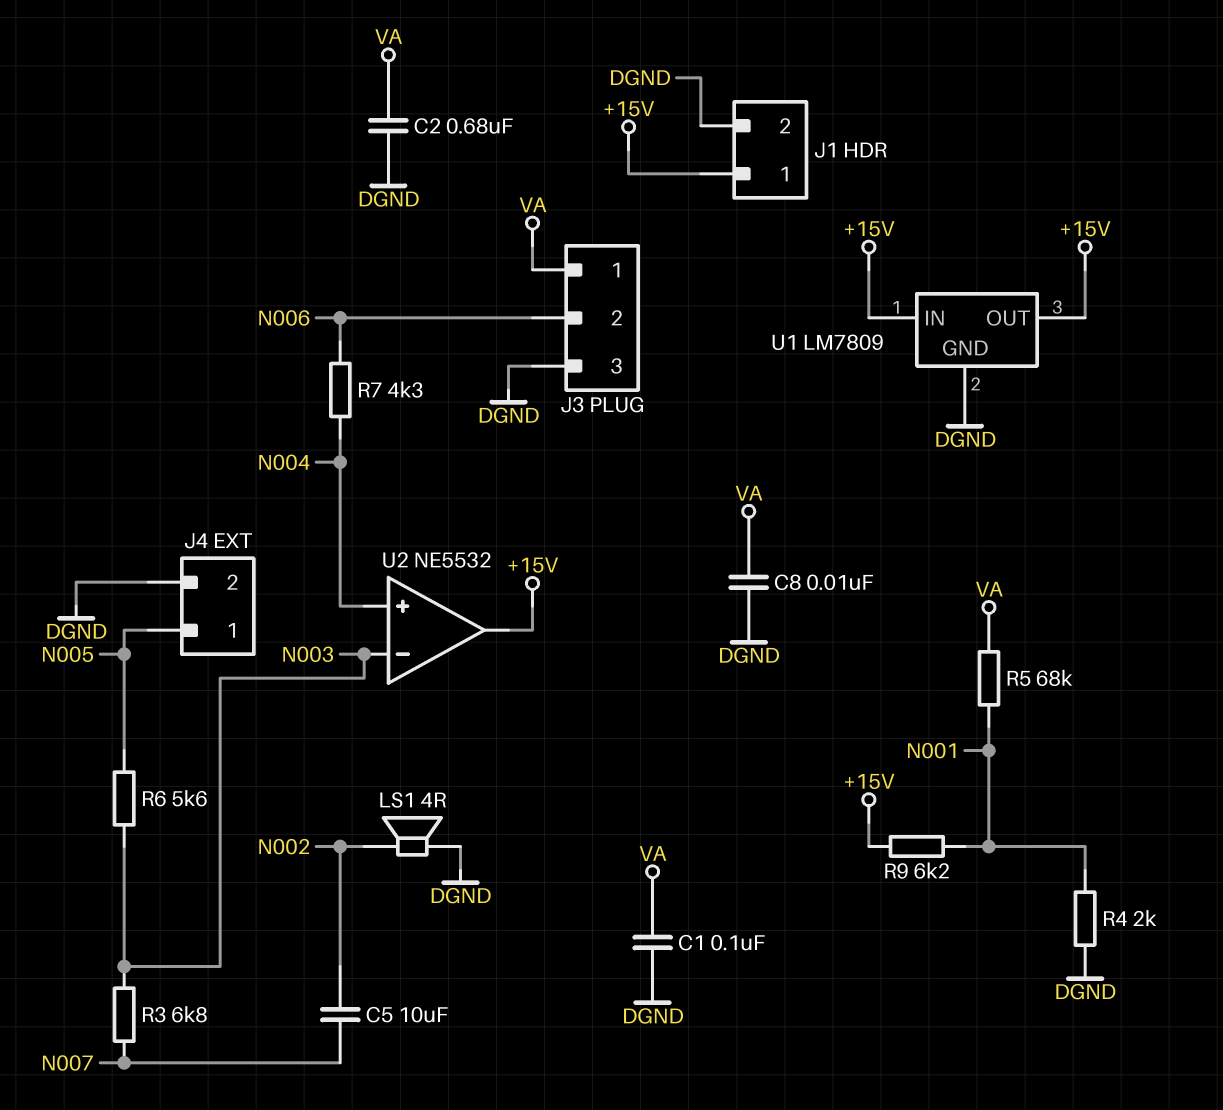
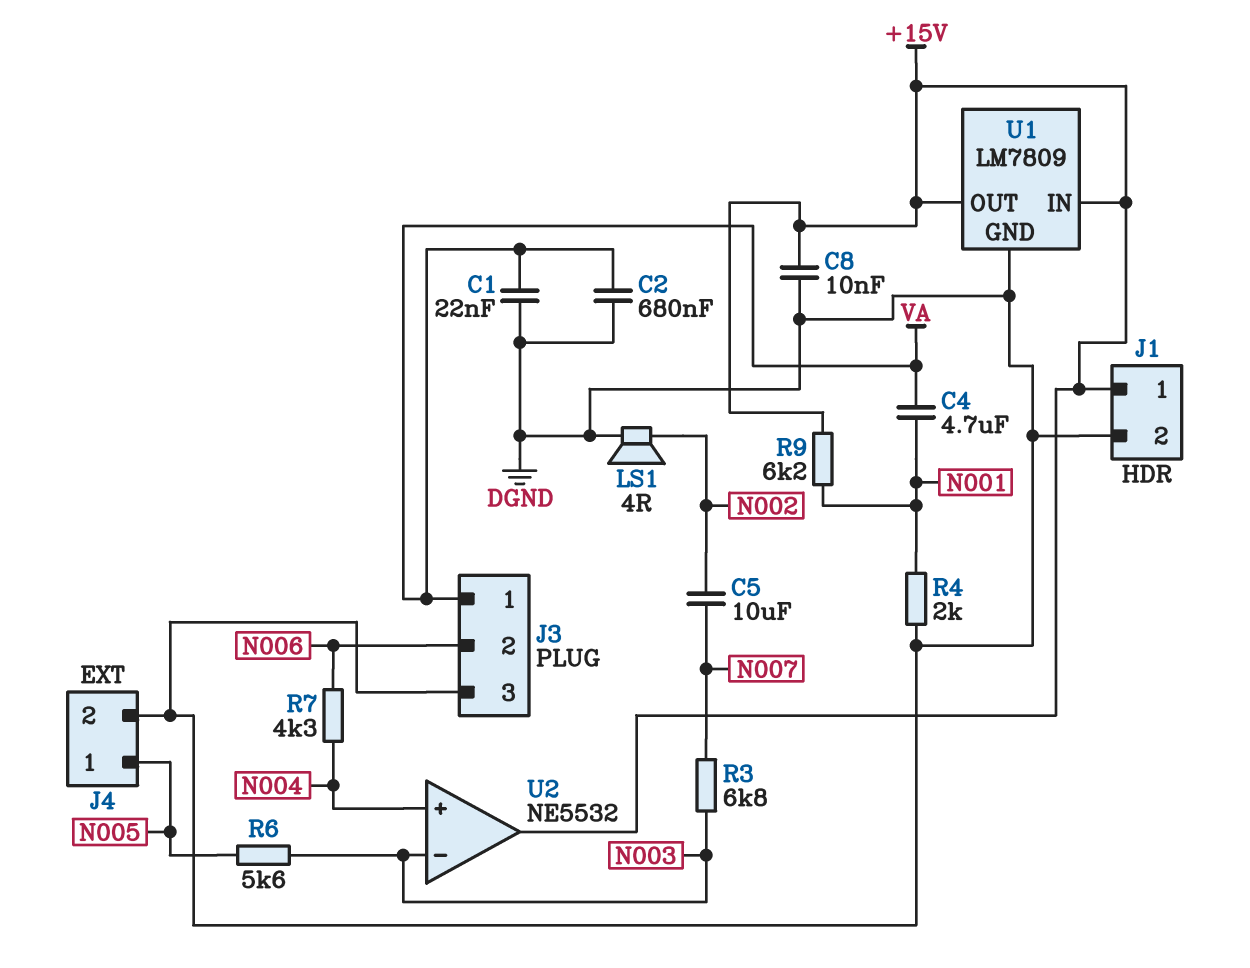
C1: 100nF (DGND, VA) -> 22nF (DGND, VA)
C4: none -> 4.7uF (N001, VA)
C8: 10nF (DGND, VA) -> 10nF (+15V, DGND)
R5: 68k (N001, VA) -> none

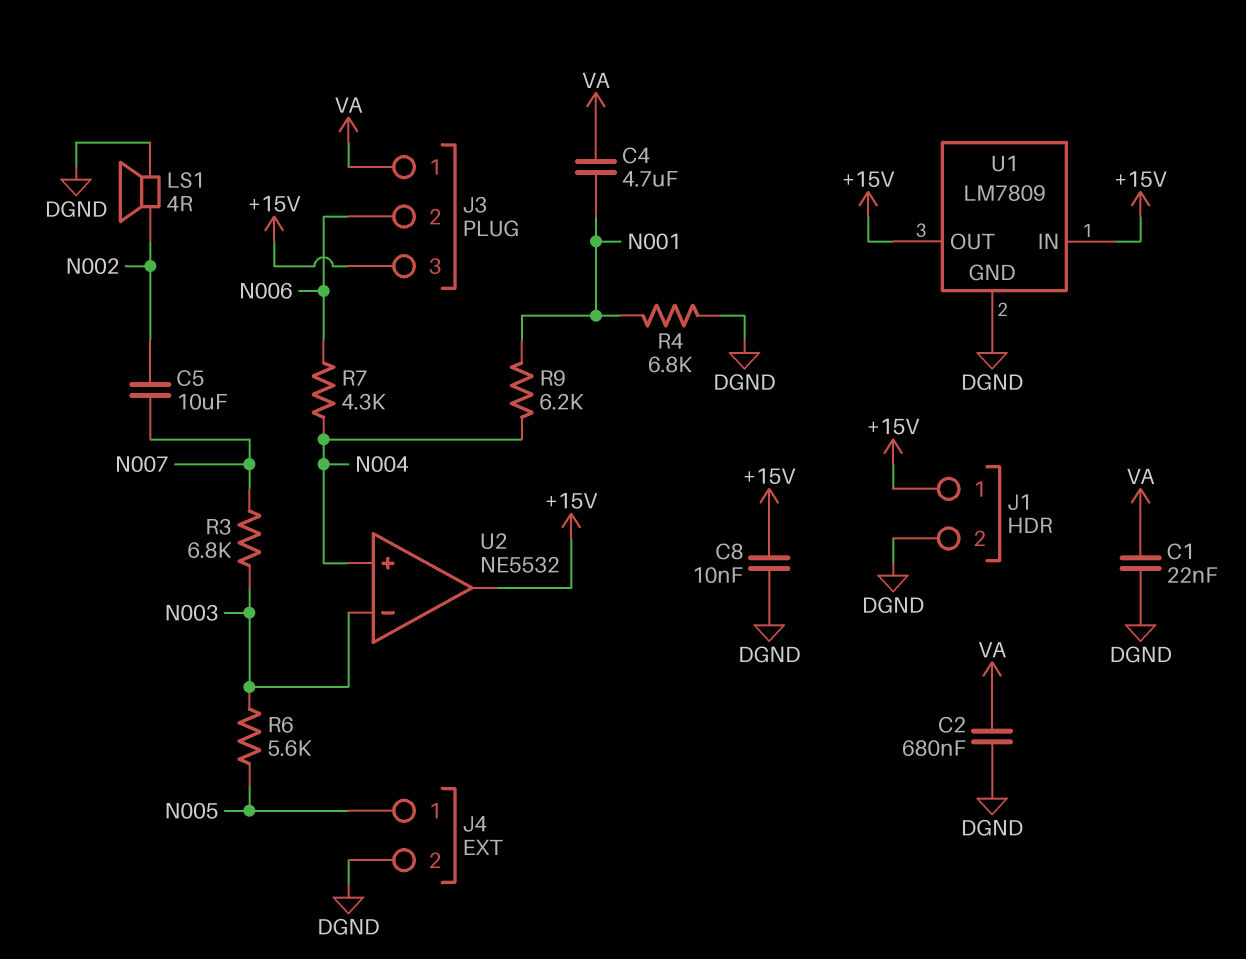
J3 pin 3: DGND -> +15V
R4: 2k (DGND, N001) -> 6.8k (DGND, N001)
R9: 6.2k (+15V, N001) -> 6.2k (N001, N004)

